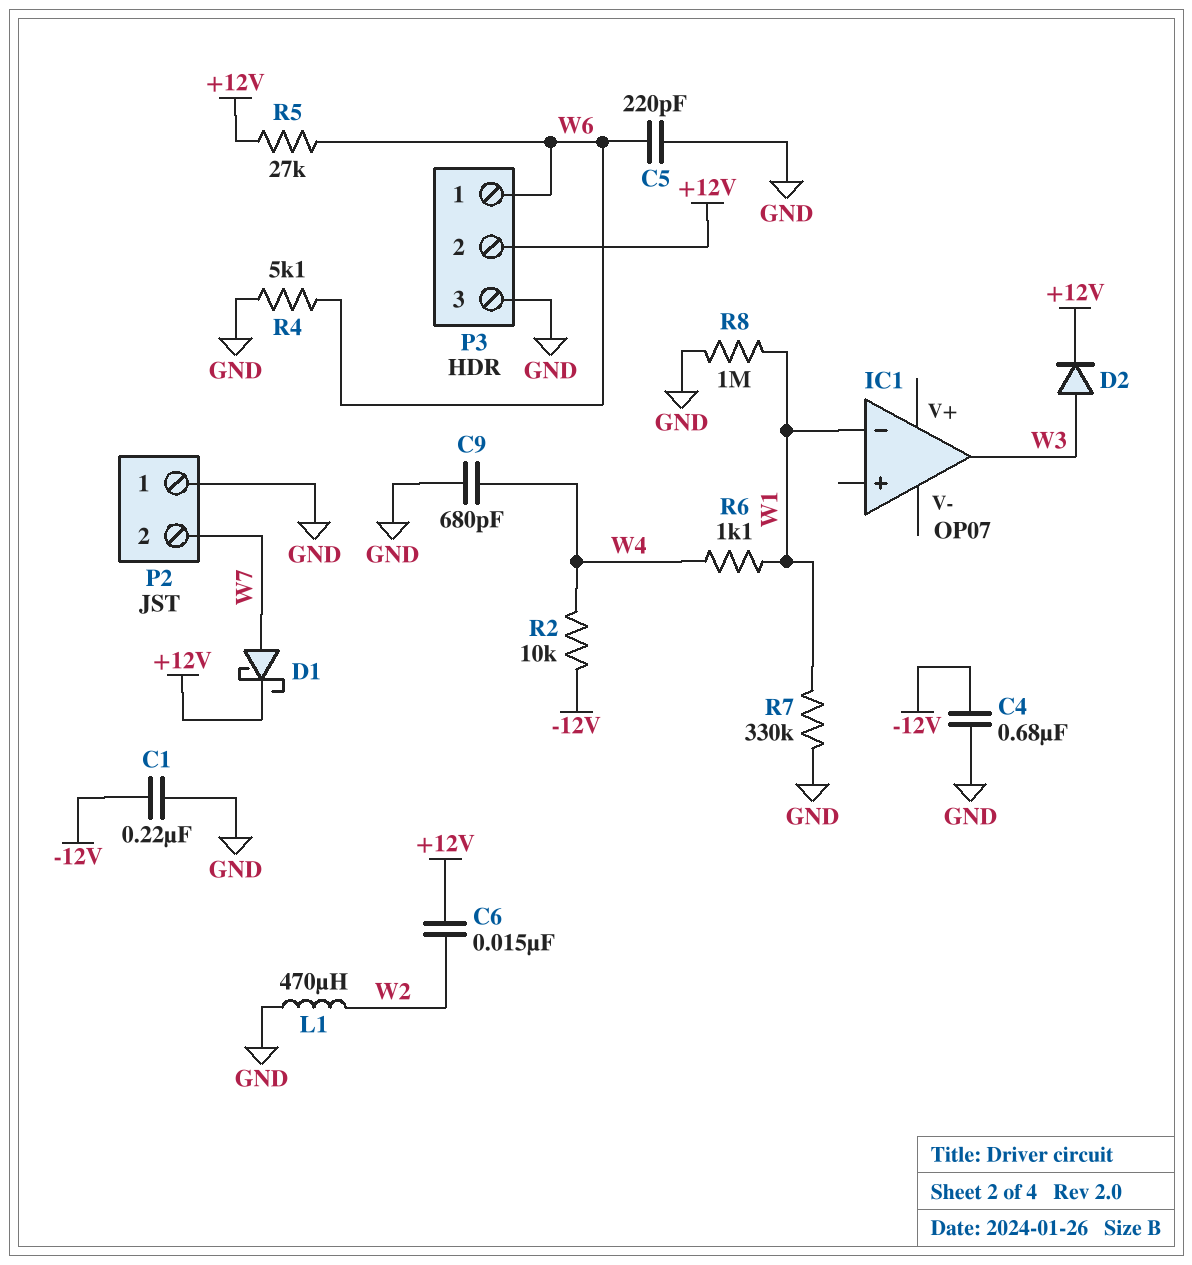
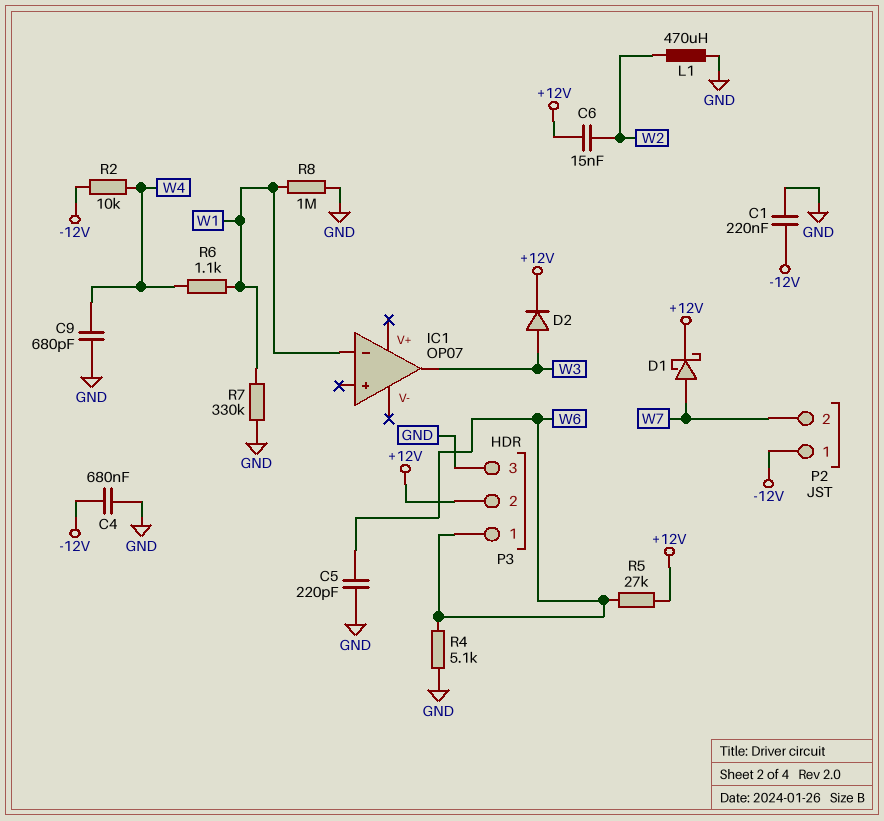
P2 pin 1: GND -> -12V

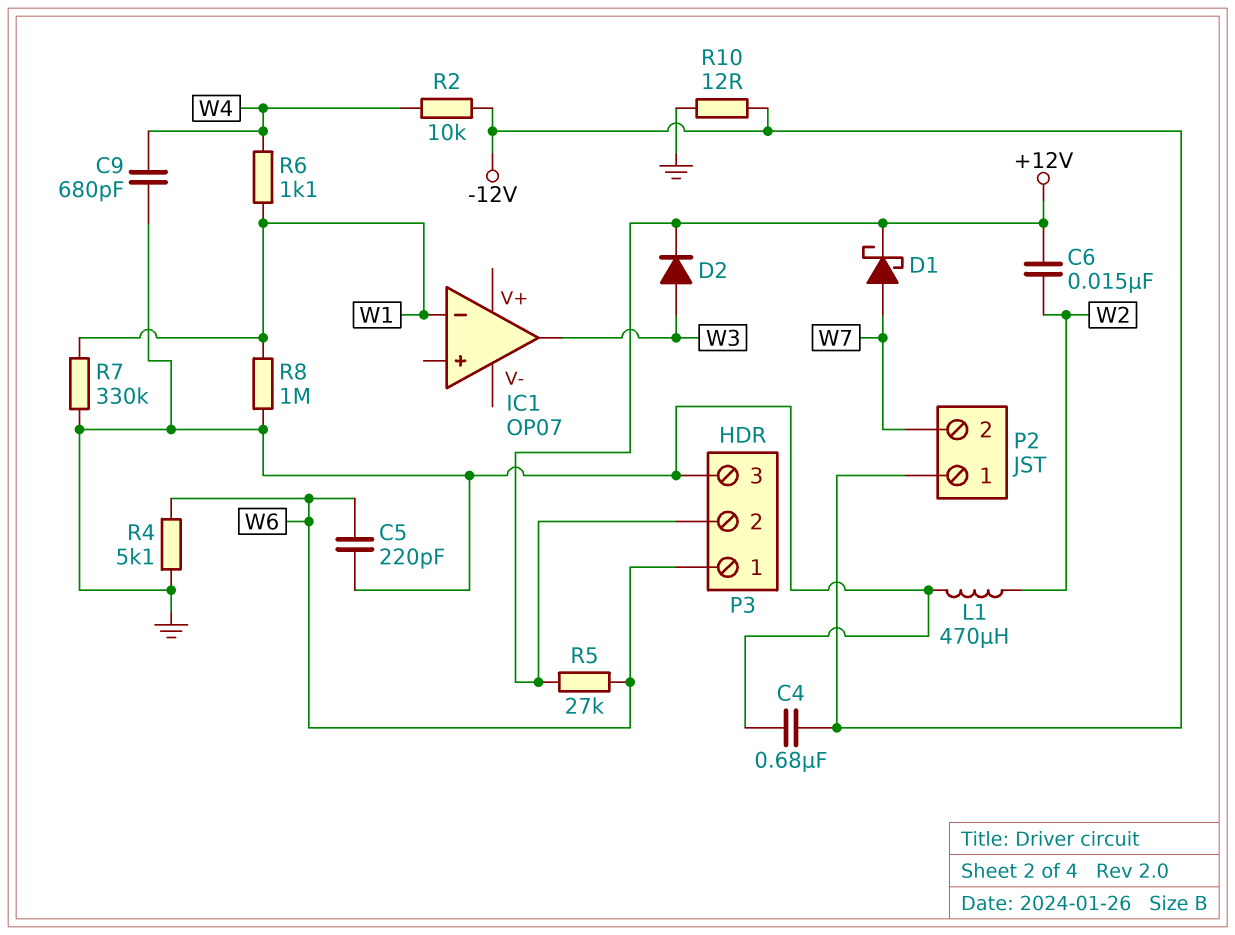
C1: 220nF (-12V, GND) -> none
R10: none -> 12 (-12V, GND)

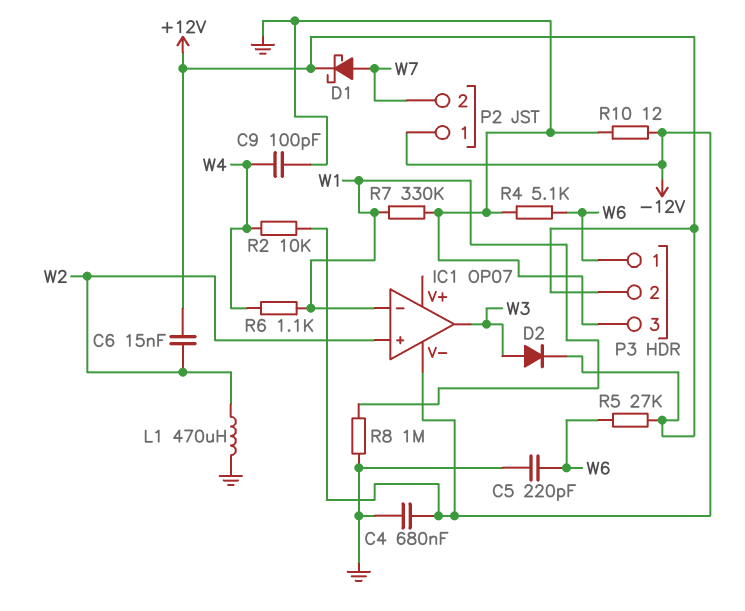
C9: 680pF (GND, W4) -> 100pF (GND, W4)
IC1 pin V-: none -> -12V
IC1 pin in+: none -> W2

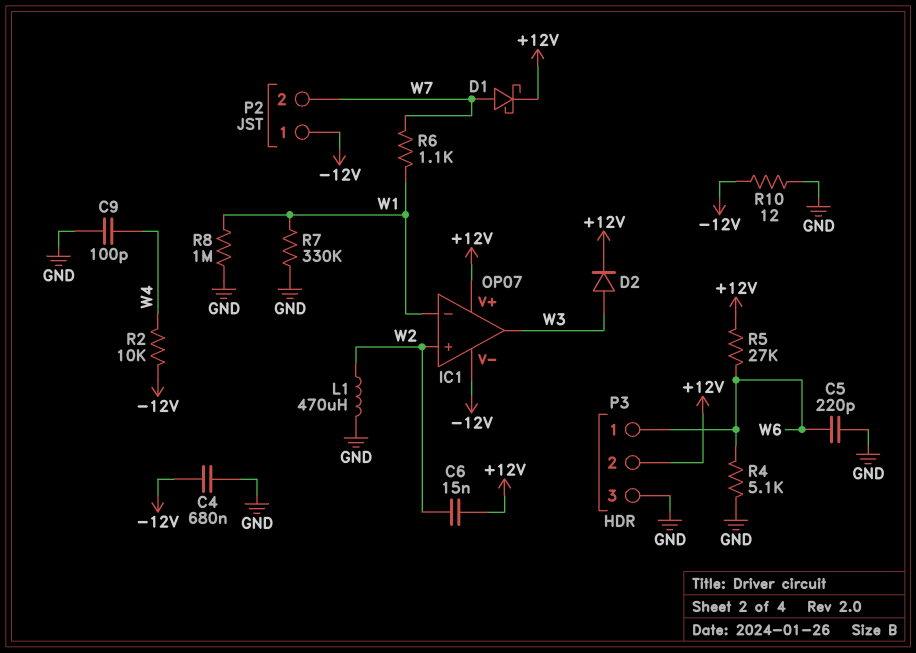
IC1 pin V+: none -> +12V
R6: 1.1k (W1, W4) -> 1.1k (W1, W7)

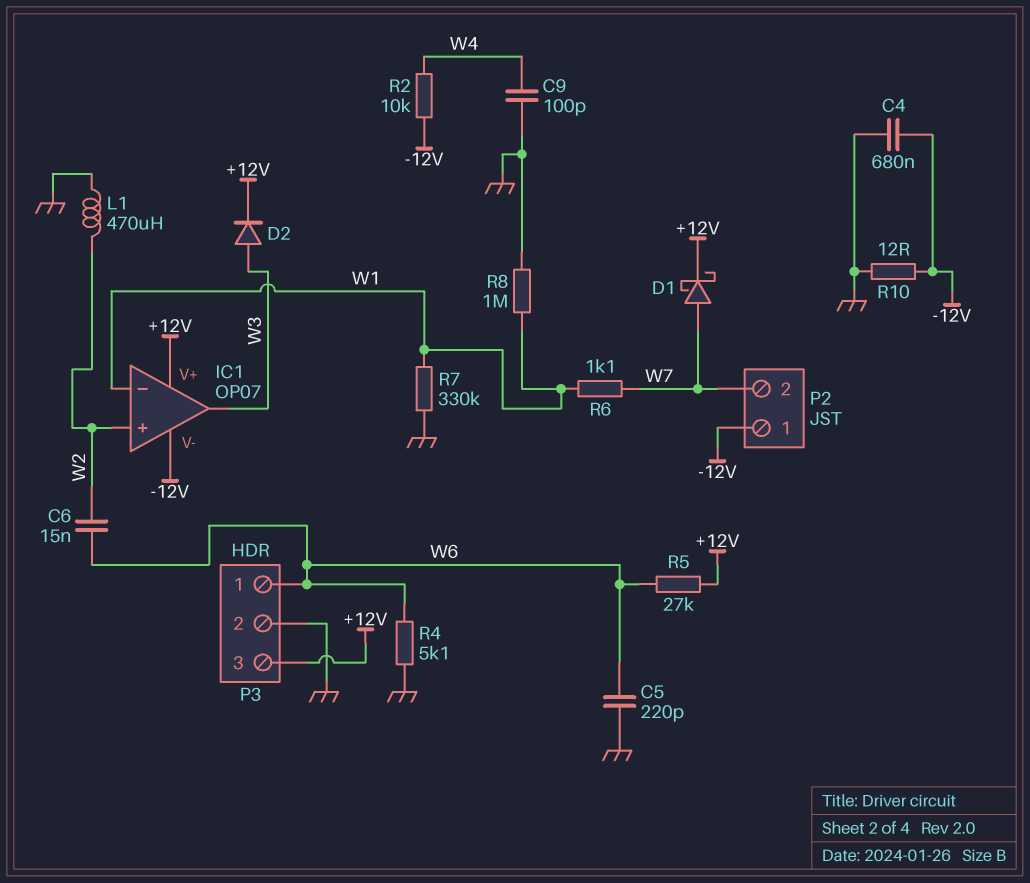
C6: 15nF (+12V, W2) -> 15nF (W2, W6)
P3 pin 2: +12V -> GND
P3 pin 3: GND -> +12V

